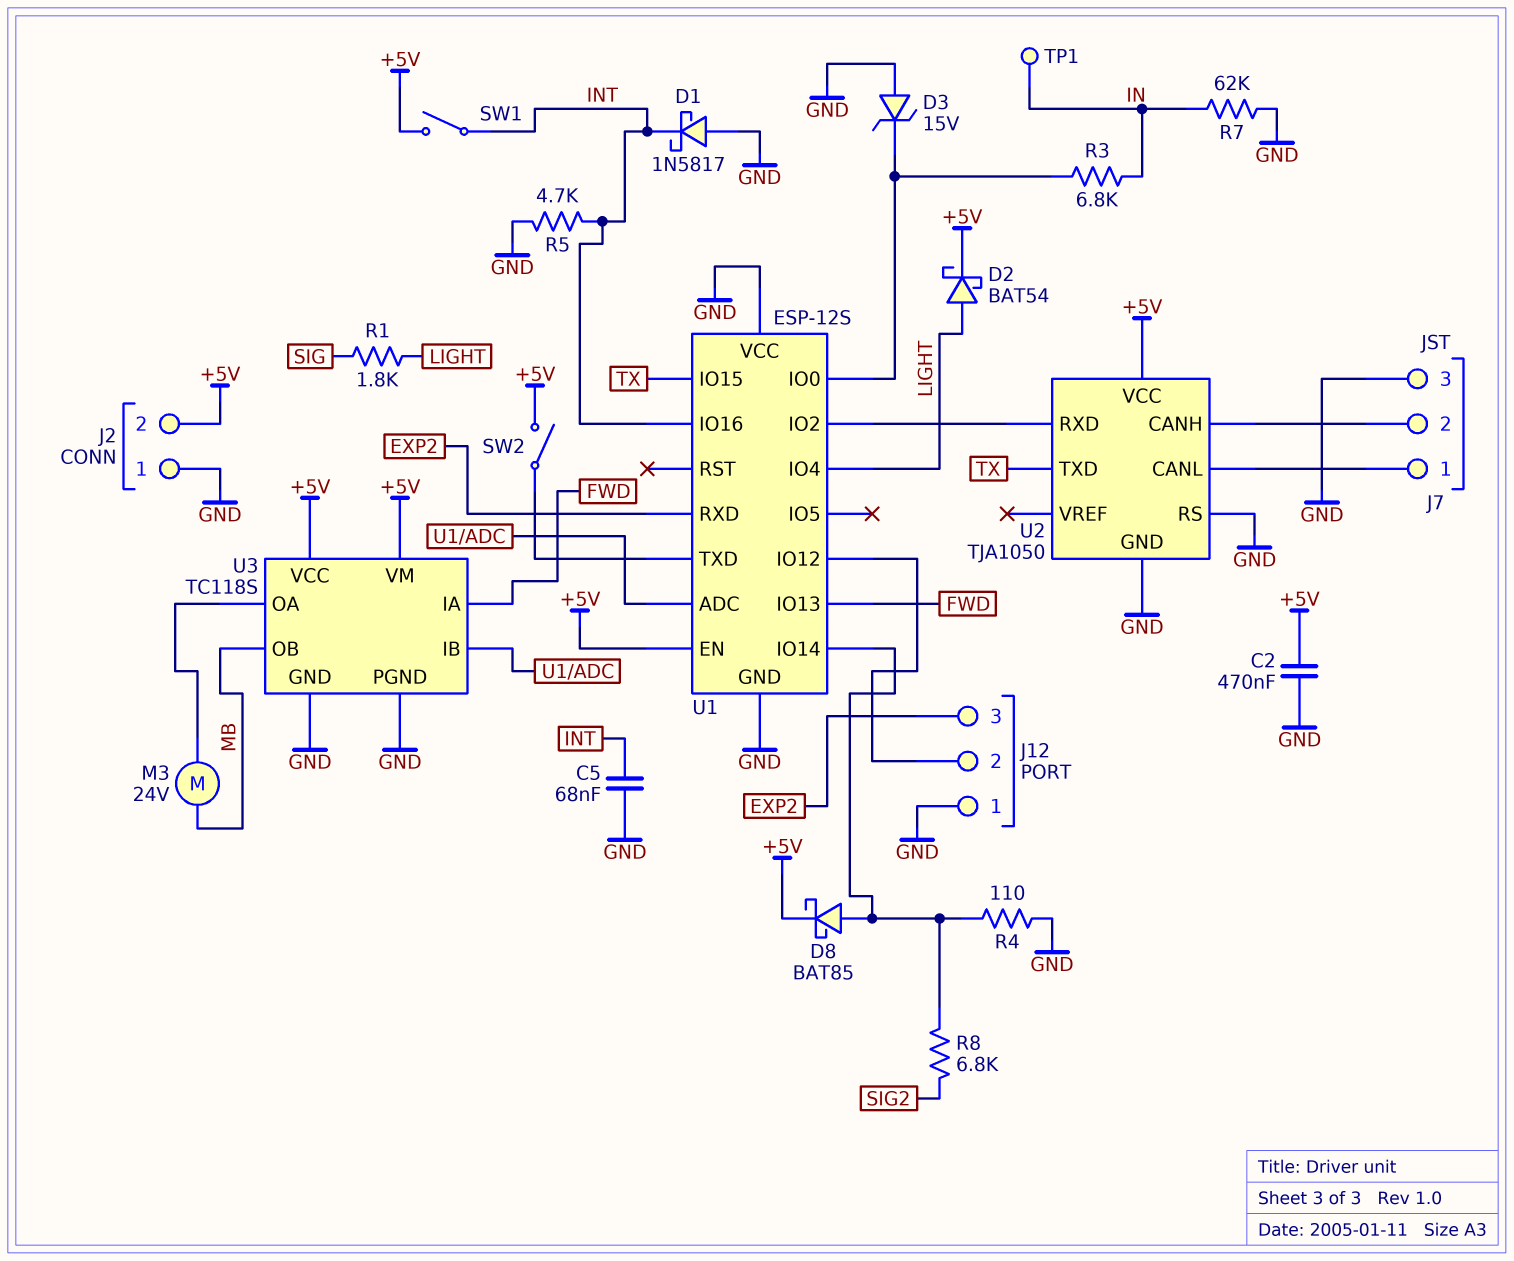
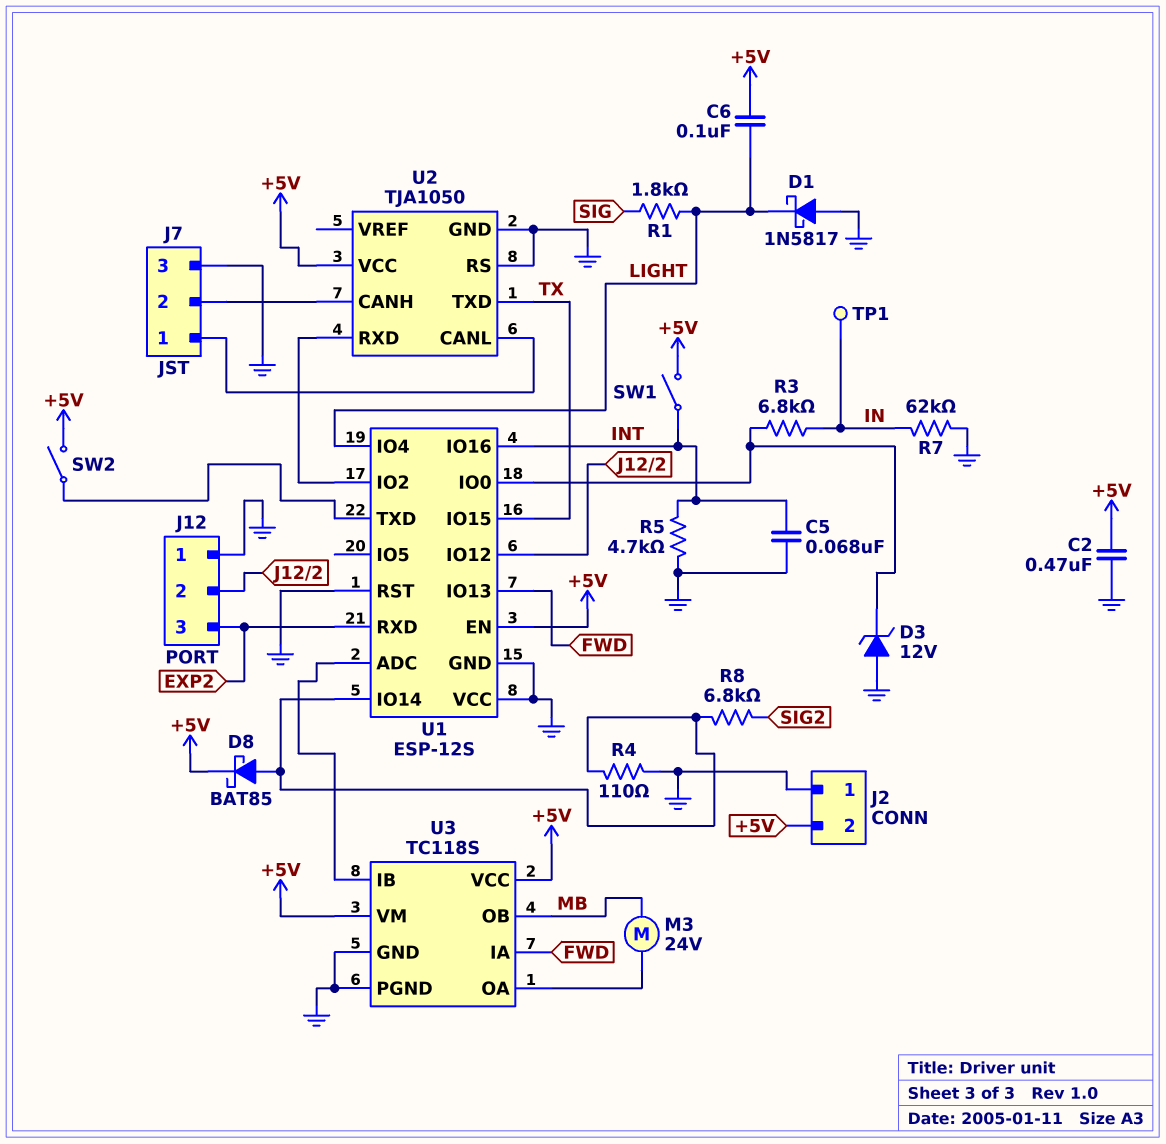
C6: none -> 100nF (+5V, LIGHT)
D1: schottky 1N5817 (A GND, K INT) -> schottky 1N5817 (A GND, K LIGHT)
D2: schottky BAT54 (A LIGHT, K +5V) -> none
D3: zener 15V (A GND, K U1/IO0) -> zener 12V (A GND, K U1/IO0)
U1 pin RST: none -> GND

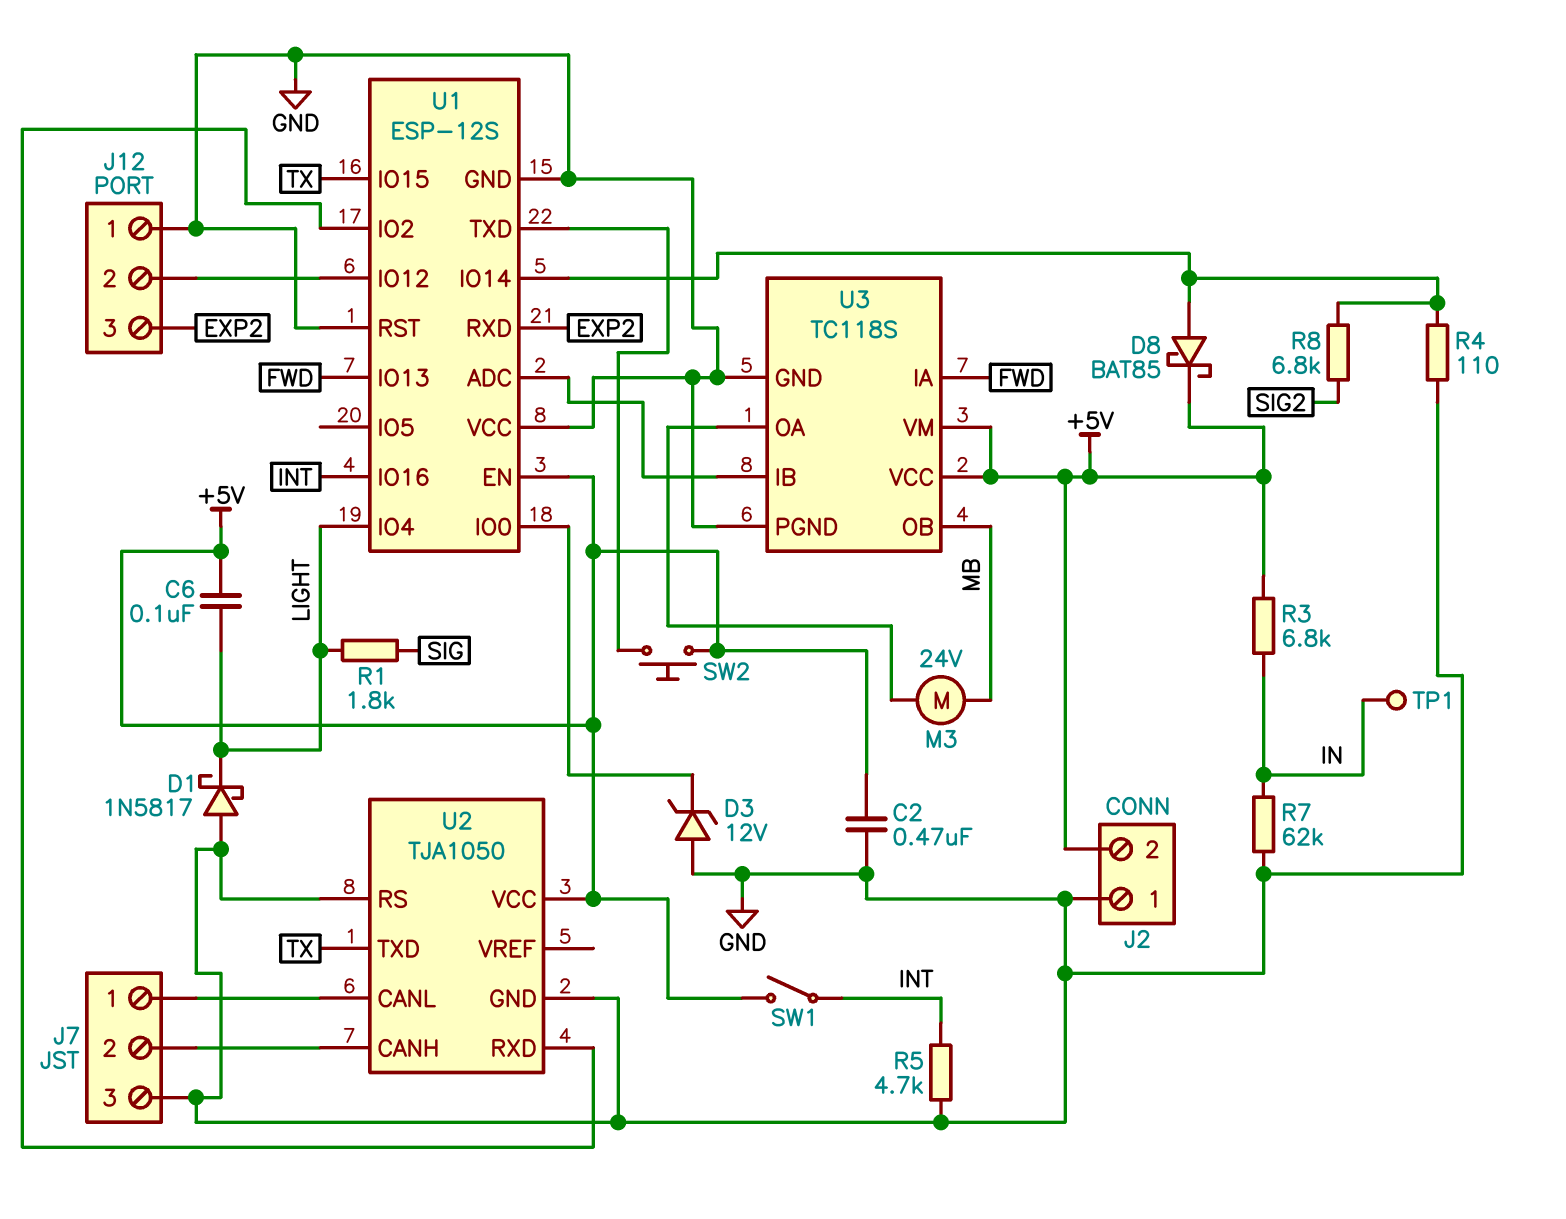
C5: 68nF (GND, INT) -> none
R3: 6.8k (IN, U1/IO0) -> 6.8k (+5V, IN)
SW2: switch (+5V, U1/TXD) -> button (+5V, U1/TXD)

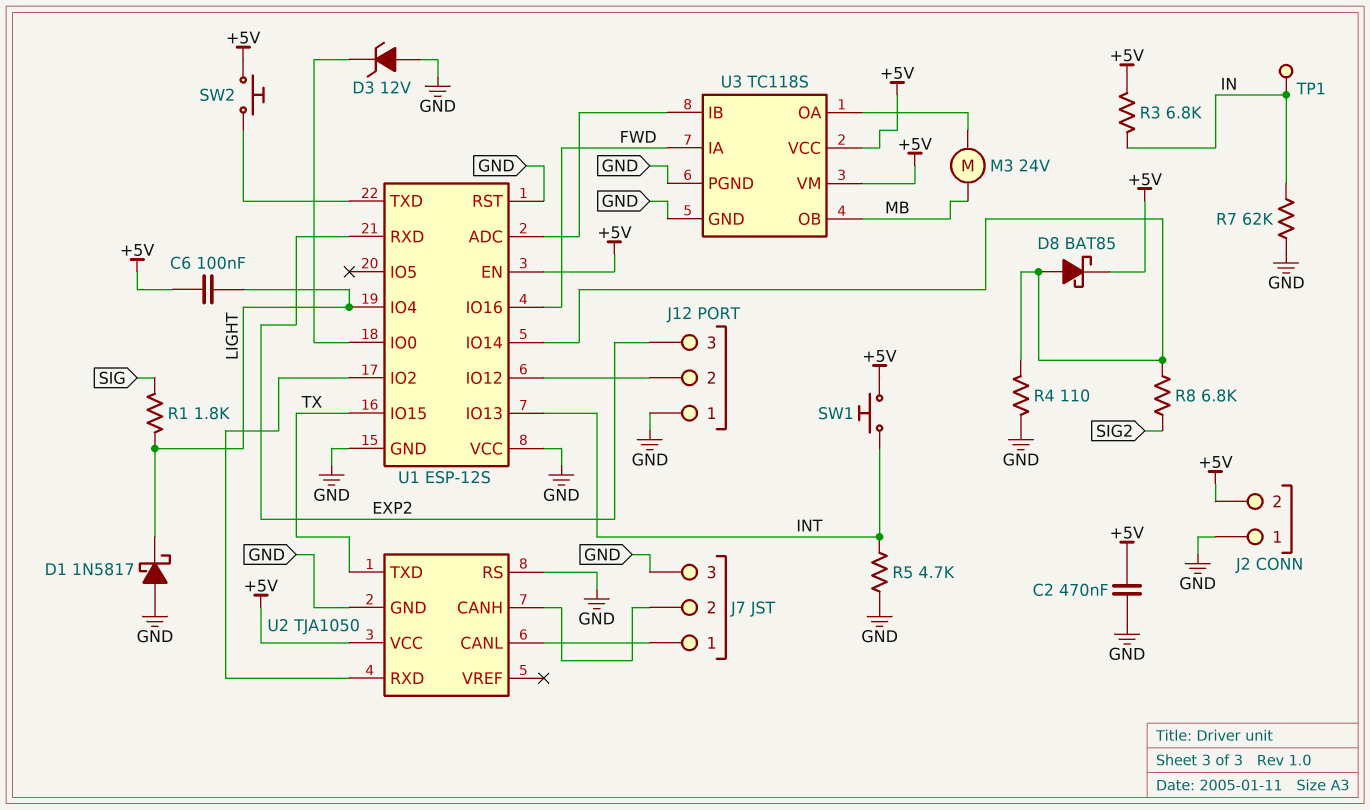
SW1: switch (+5V, INT) -> button (+5V, INT)
U1 pin IO13: FWD -> INT
U1 pin IO16: INT -> FWD

